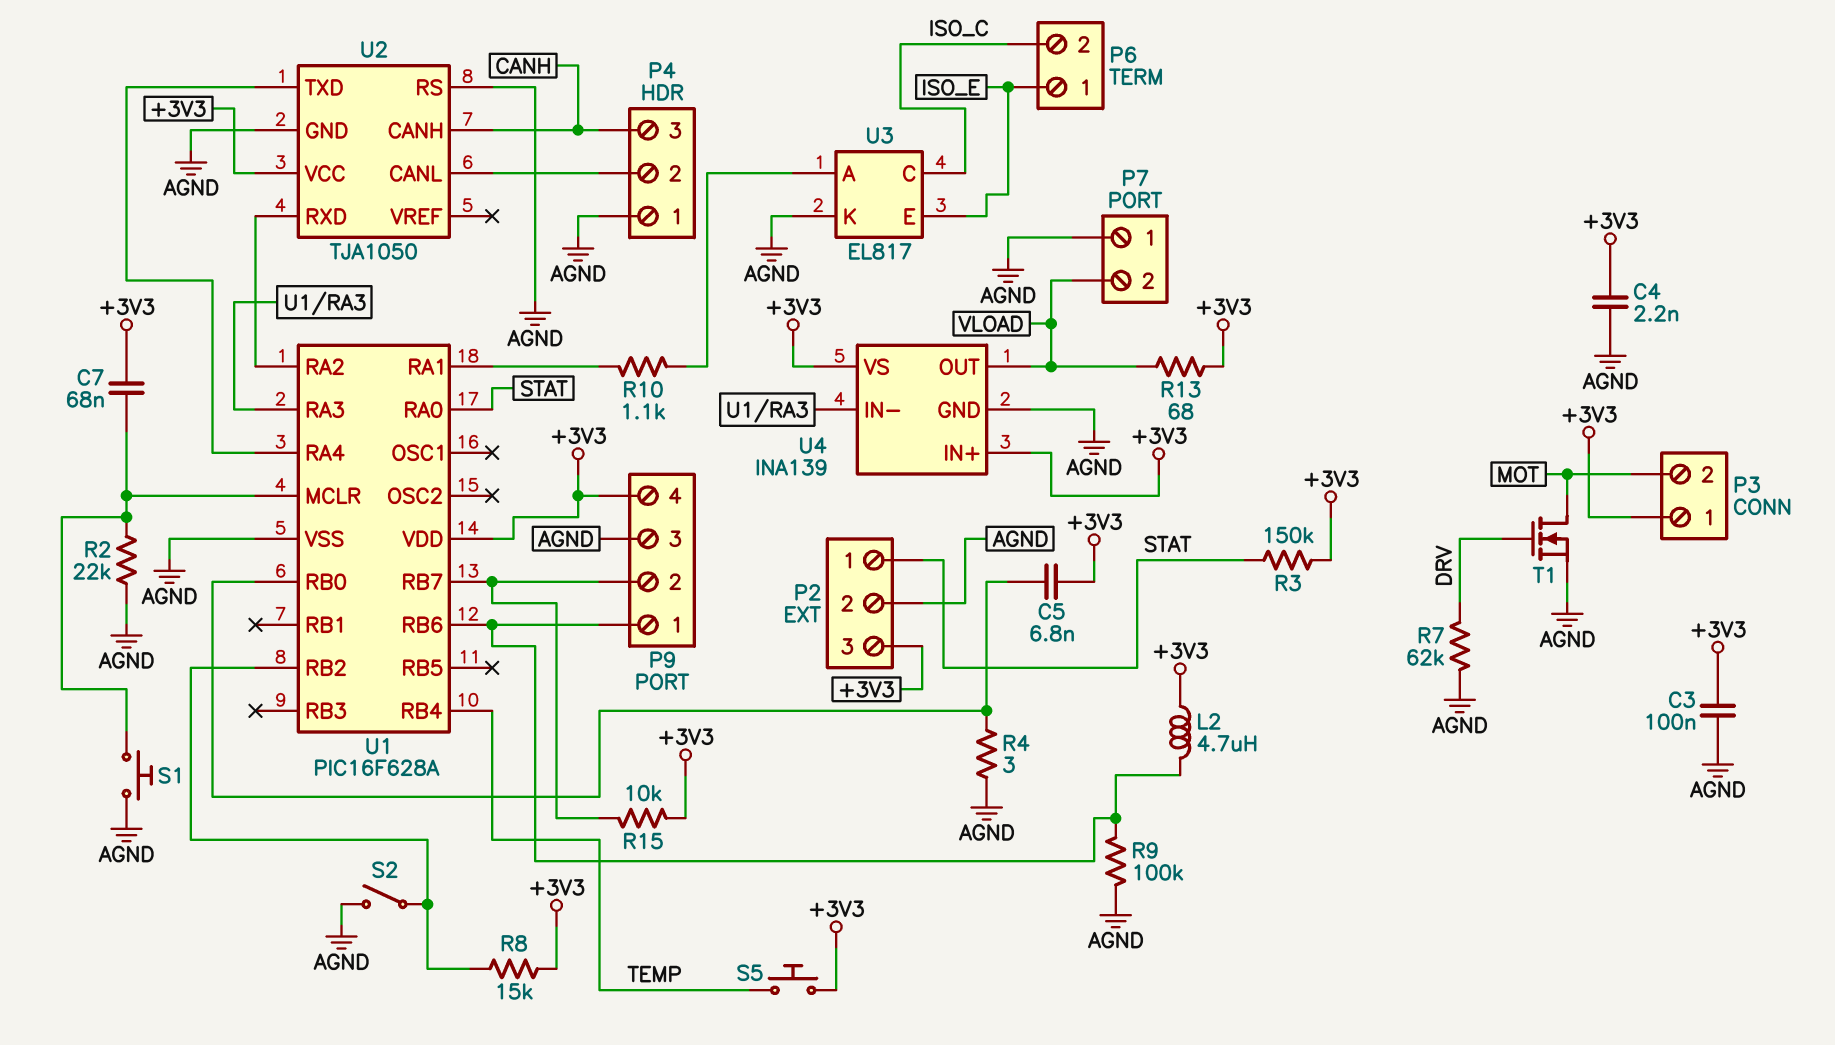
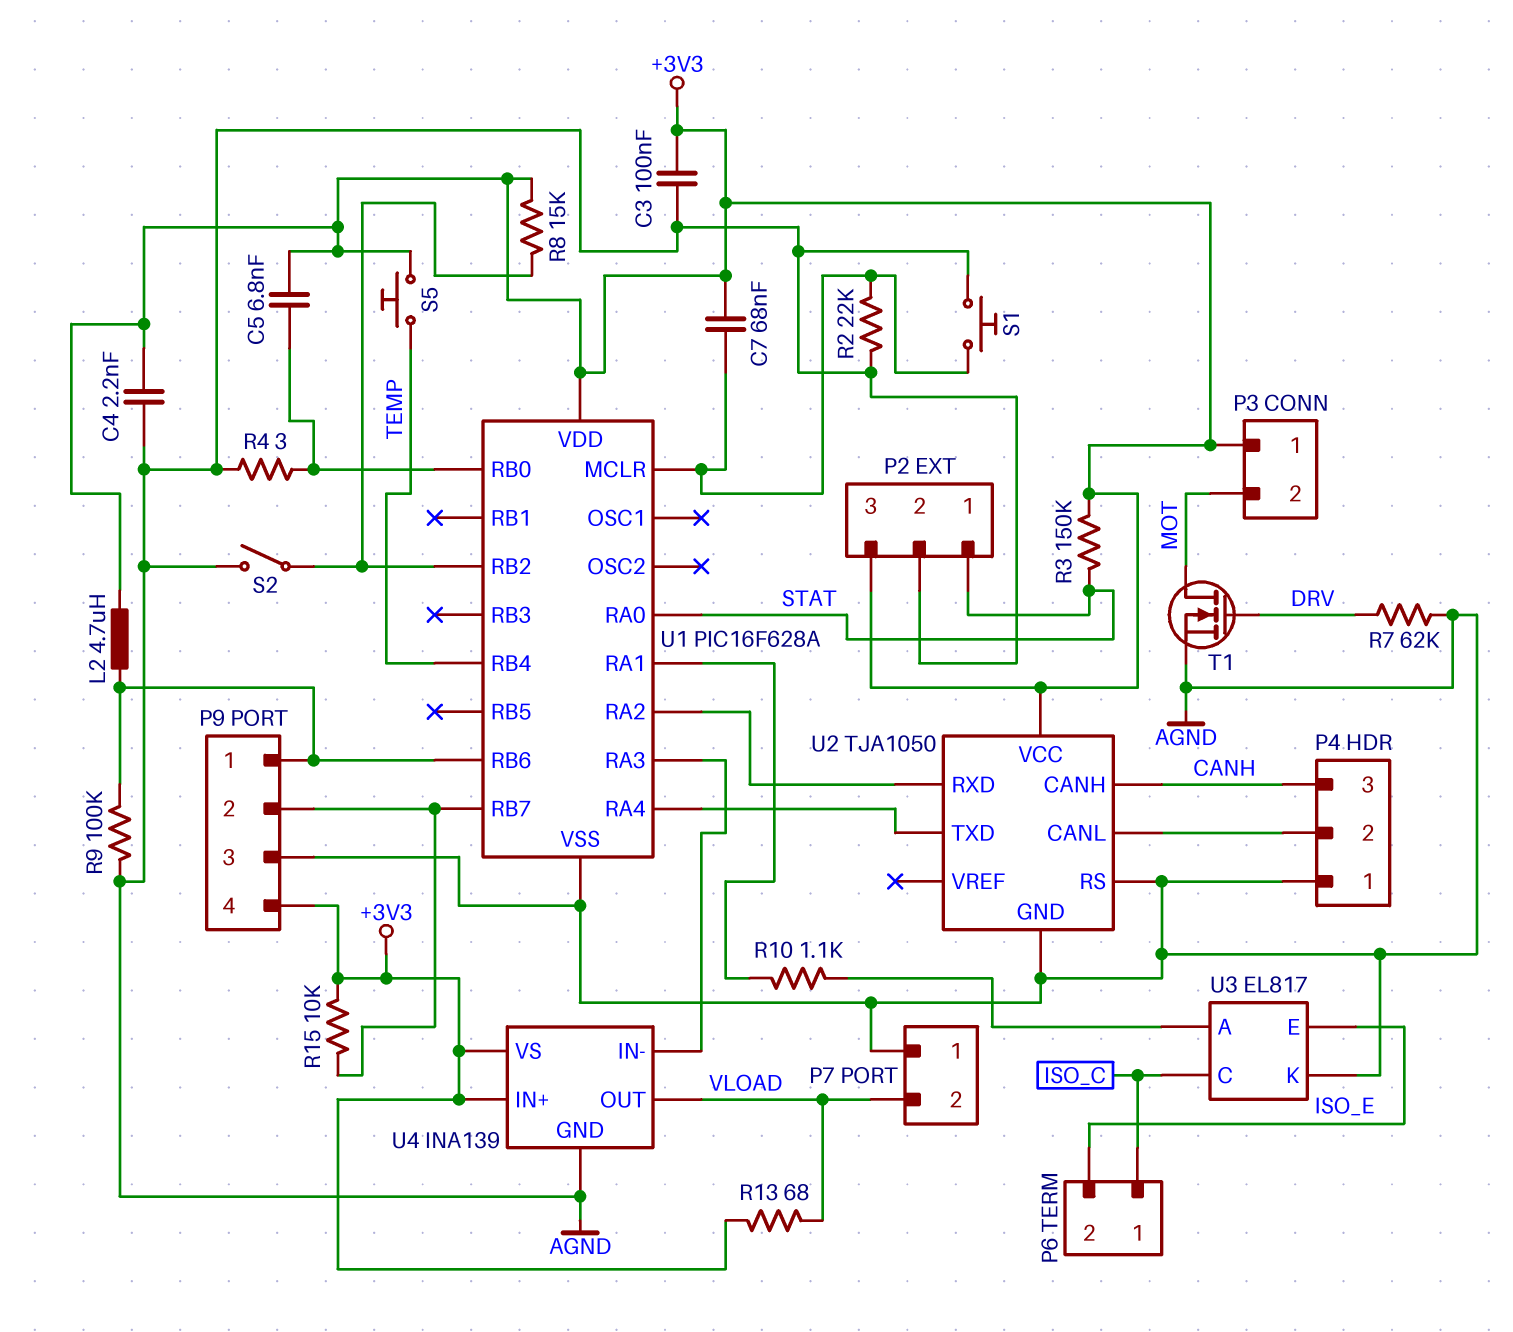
P6 pin 1: ISO_E -> ISO_C
P6 pin 2: ISO_C -> ISO_E

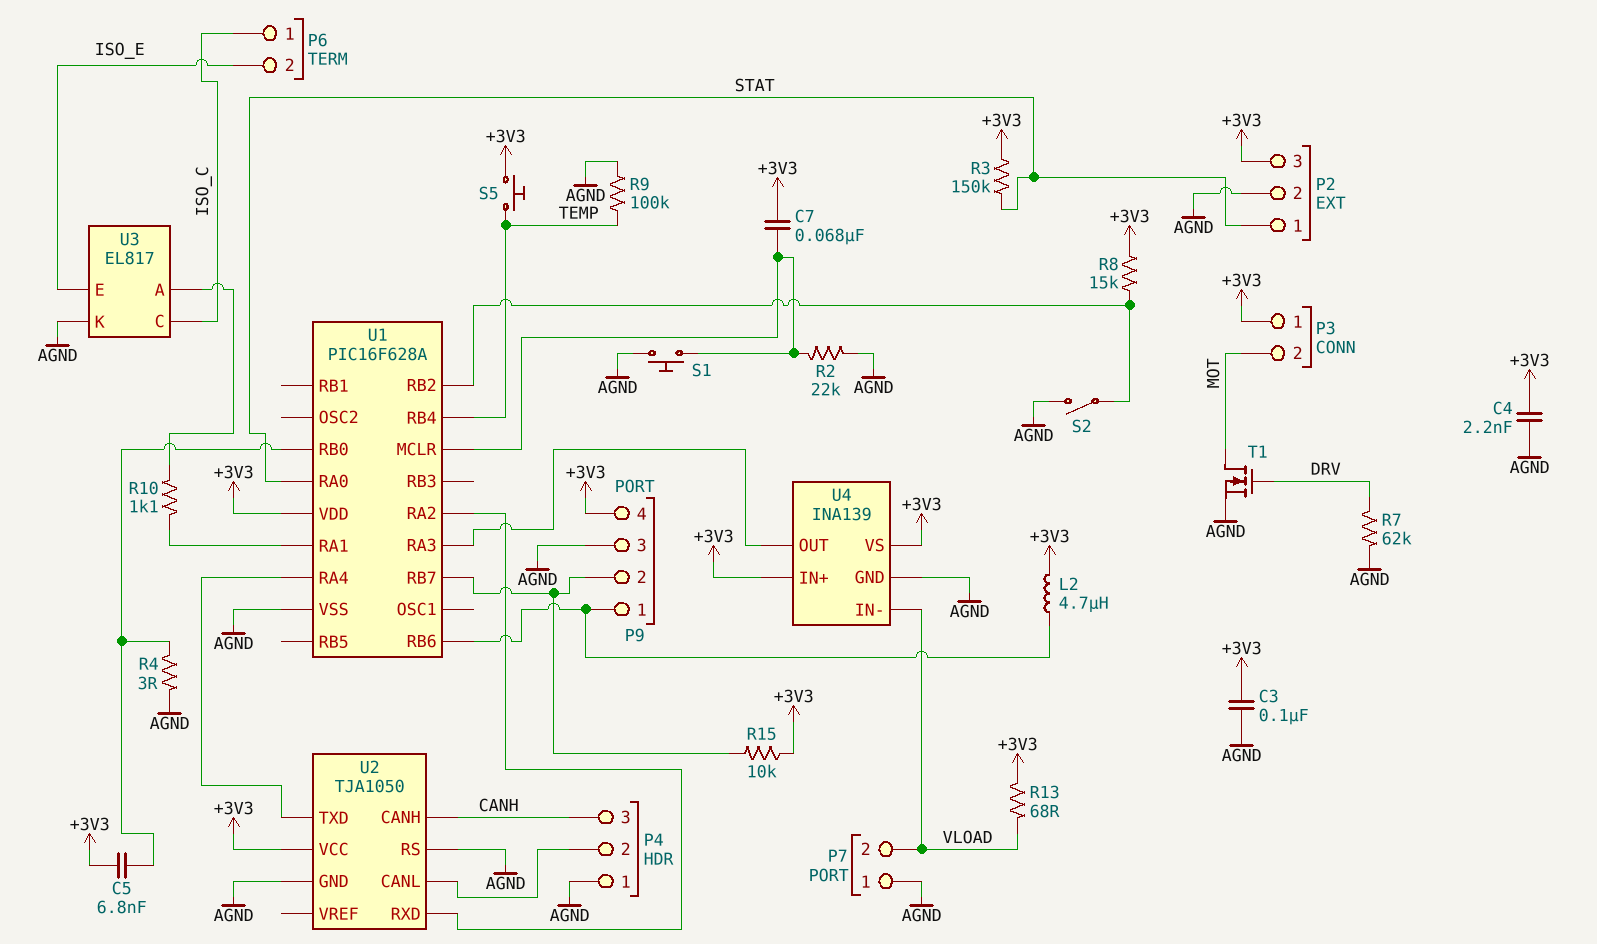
R9: 100k (AGND, P9/1) -> 100k (AGND, TEMP)
U4 pin IN-: U1/RA3 -> VLOAD
U4 pin OUT: VLOAD -> U1/RA3

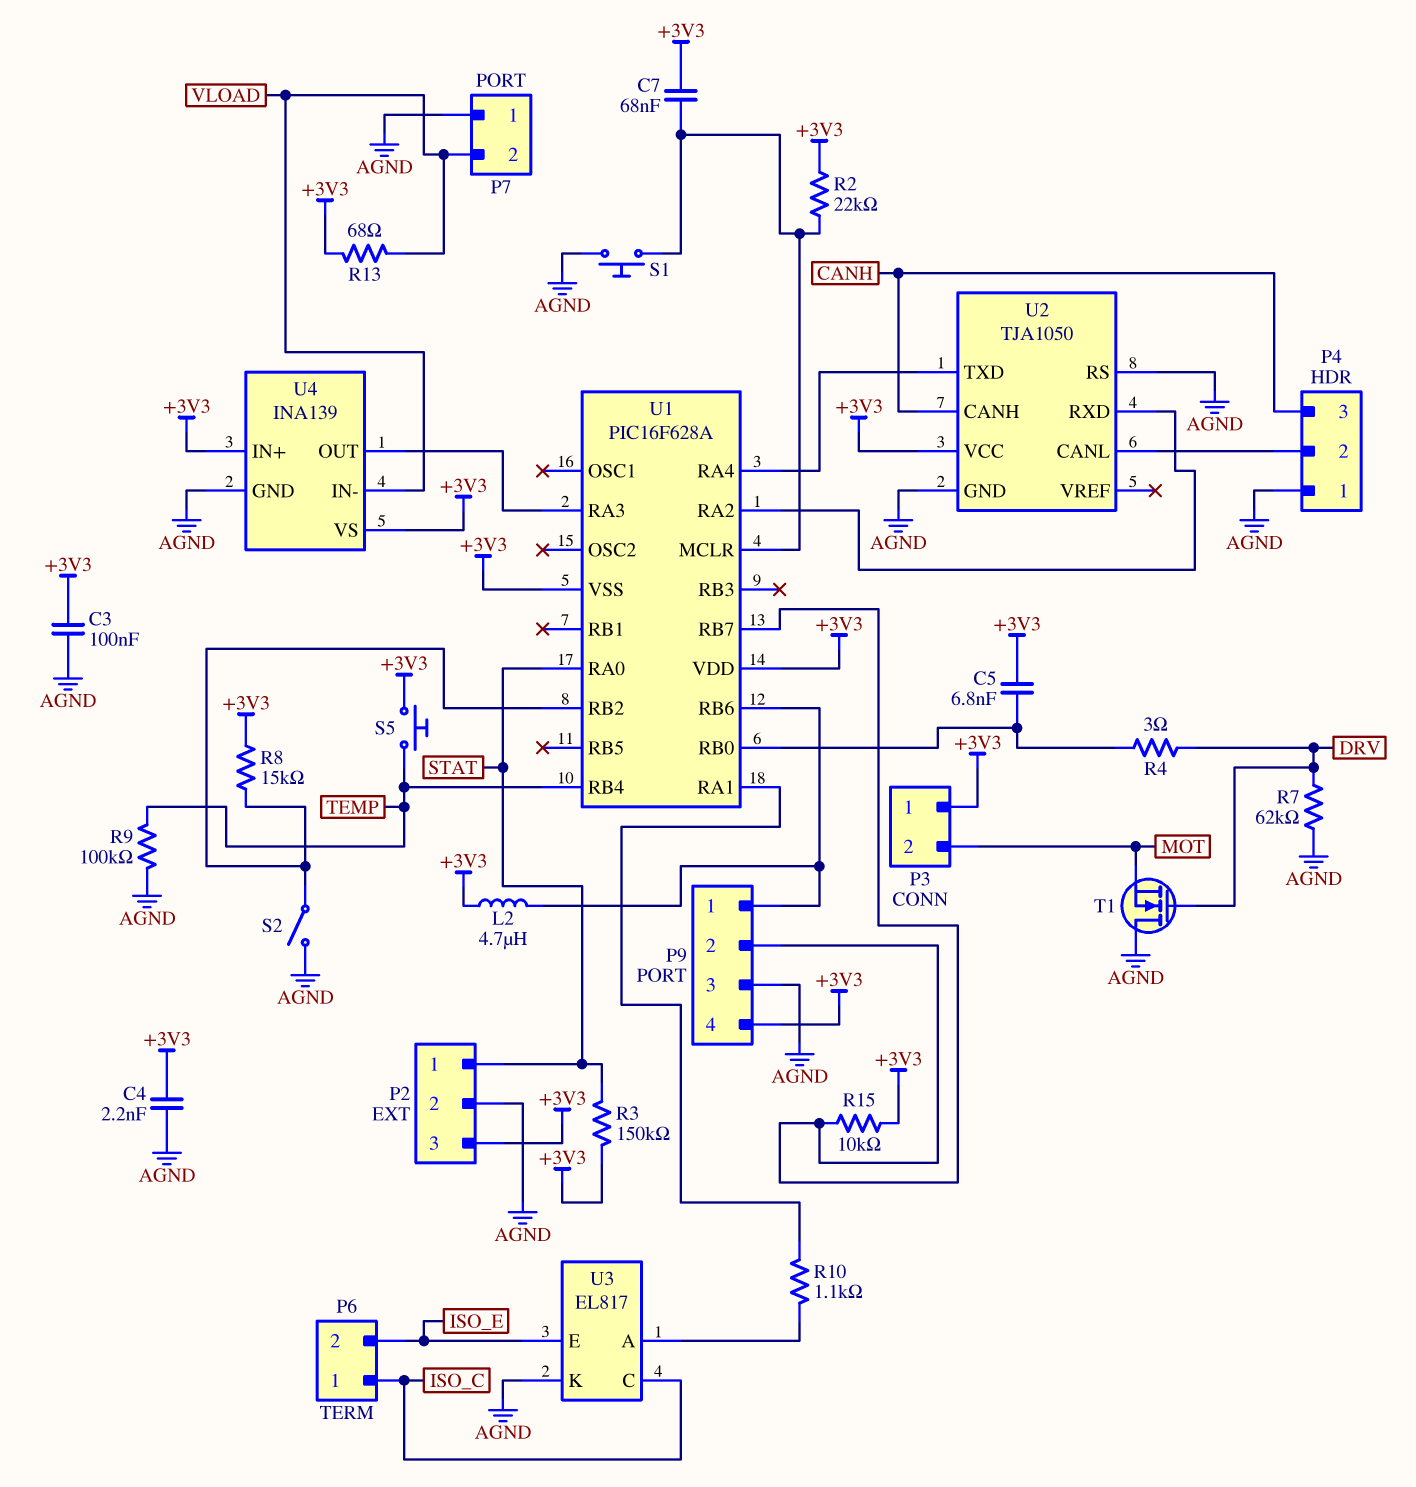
R2: 22k (AGND, U1/MCLR) -> 22k (+3V3, U1/MCLR)
R4: 3 (AGND, U1/RB0) -> 3 (DRV, U1/RB0)
T1: NMOS (G DRV, D MOT, S AGND) -> NMOS (G DRV, D AGND, S MOT)
U1 pin VSS: AGND -> +3V3

